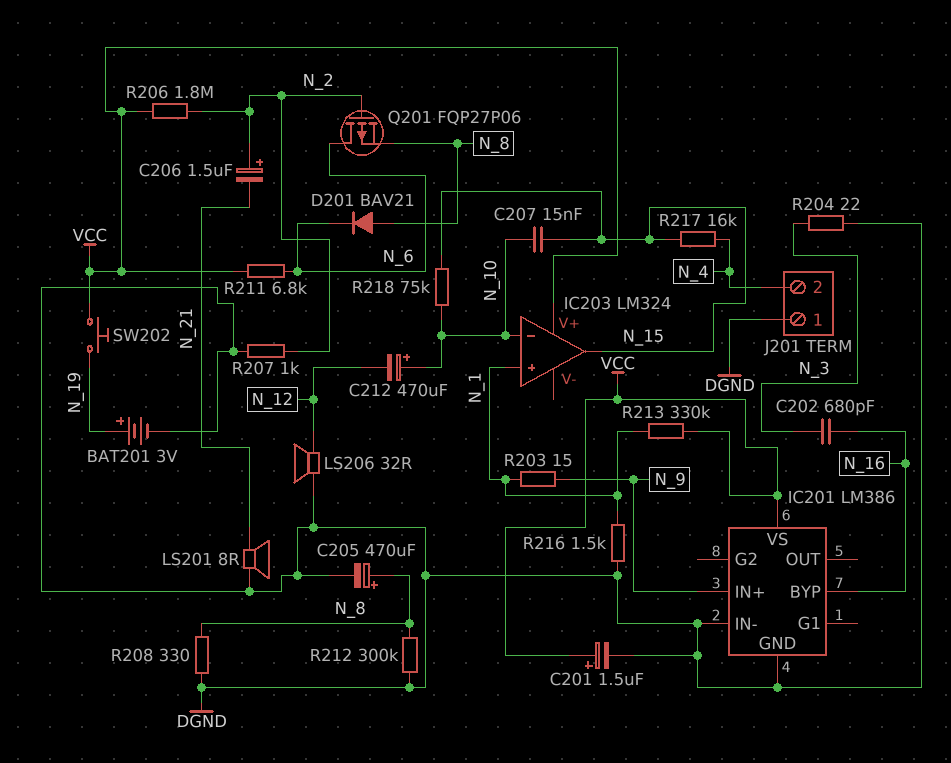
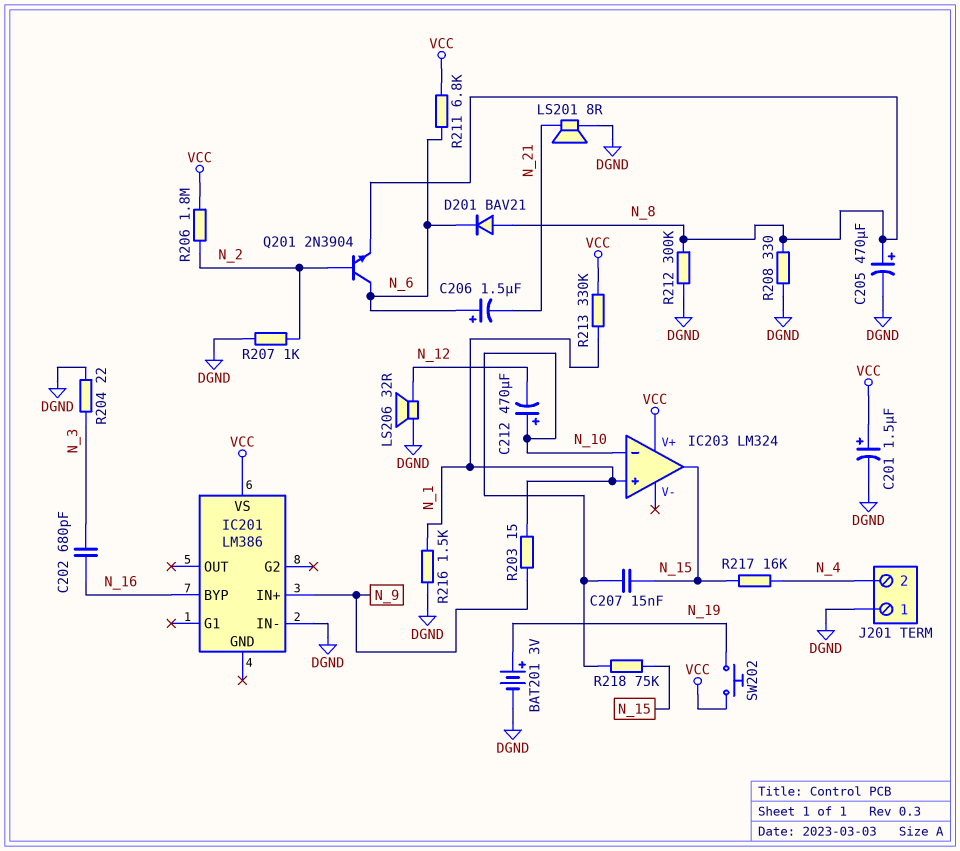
C206: 1.5uF (plus N_2, minus N_21) -> 1.5uF (plus N_6, minus N_21)
IC201 pin GND: DGND -> none
Q201: PMOS FQP27P06 (G N_2, D N_6, S N_8) -> NPN 2N3904 (B N_2, C N_6, E N_8)

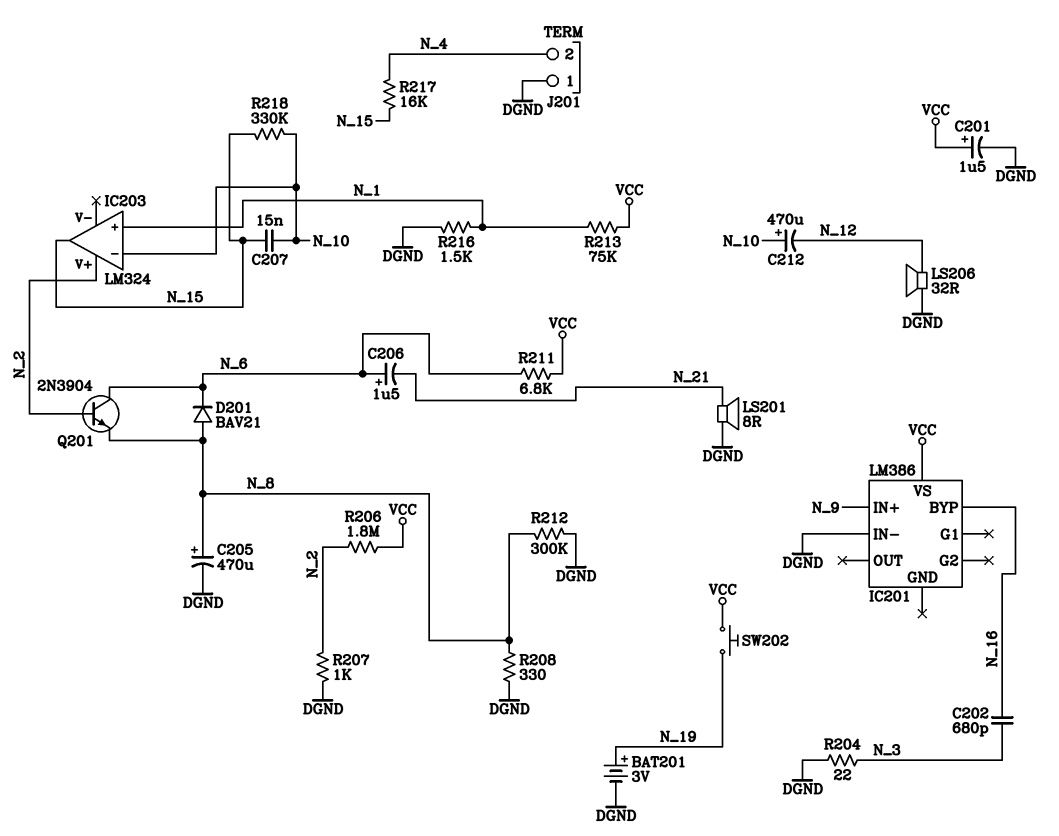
IC203 pin V+: VCC -> N_2
R203: 15 (N_1, N_9) -> none
R213: 330k (N_1, VCC) -> 75k (N_1, VCC)
R218: 75k (N_10, N_15) -> 330k (N_10, N_15)

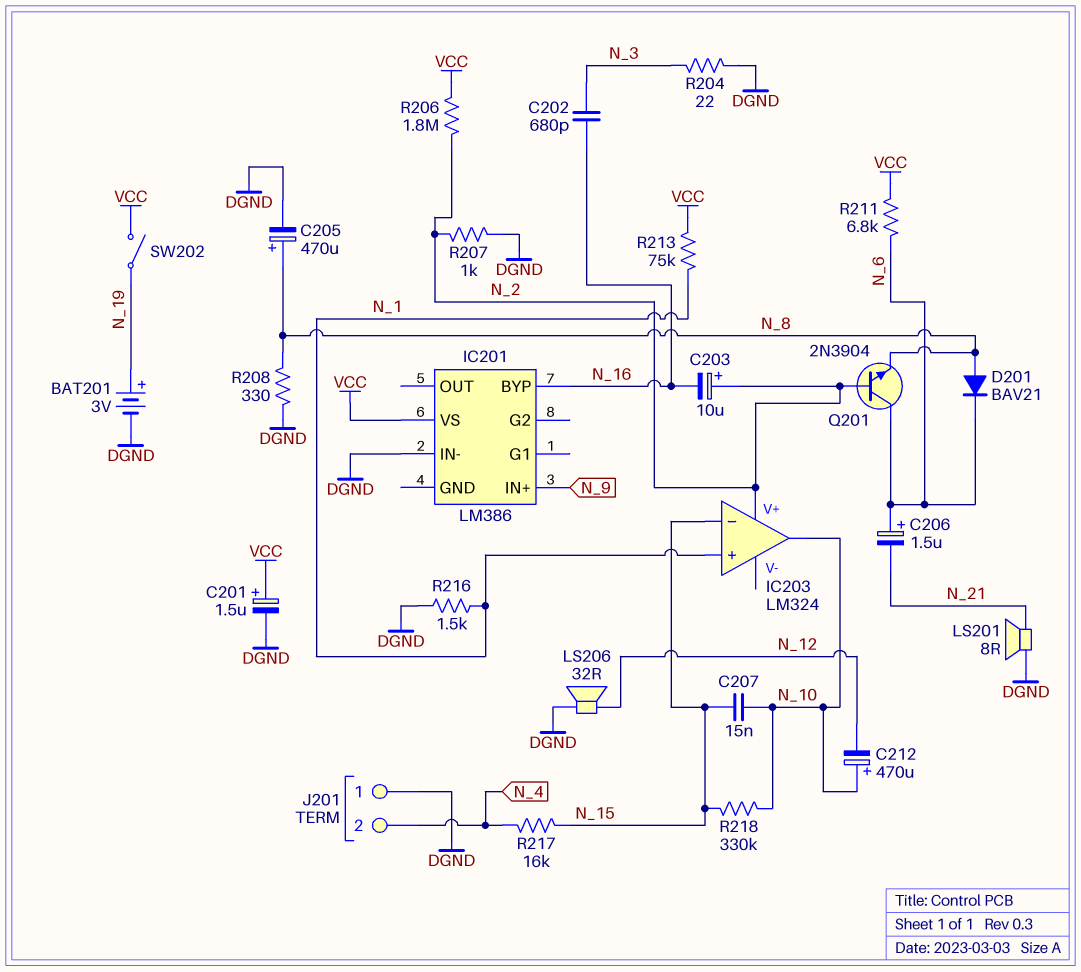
C203: none -> 10uF (plus N_2, minus N_16)
IC203 pin in-: N_10 -> N_15
IC203 pin out: N_15 -> N_10
R212: 300k (DGND, N_8) -> none
SW202: button (N_19, VCC) -> switch (N_19, VCC)

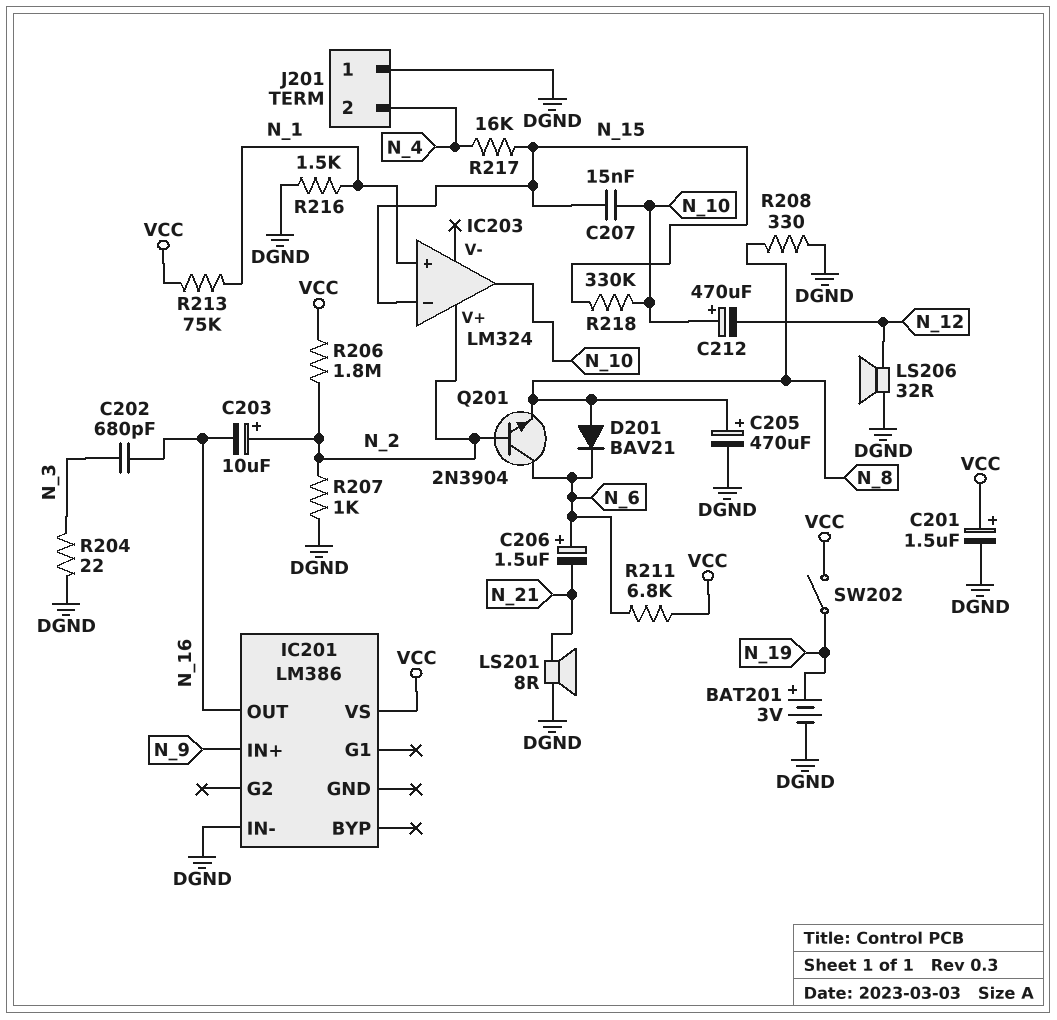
IC201 pin BYP: N_16 -> none
IC201 pin OUT: none -> N_16

